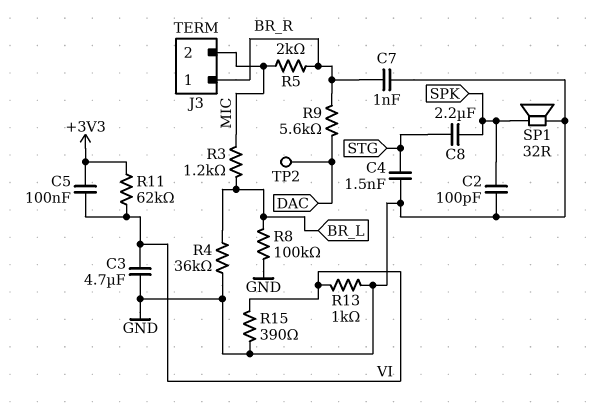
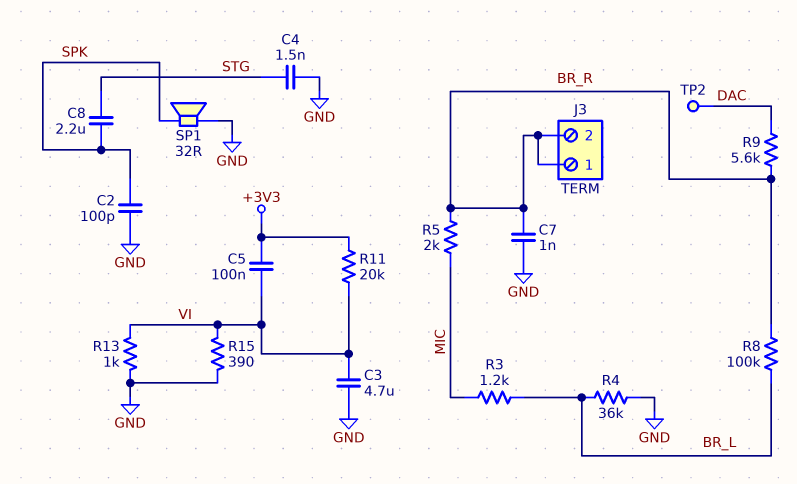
J3 pin 2: MIC -> BR_R
R8: 100k (BR_L, GND) -> 100k (BR_L, BR_R)
R11: 62k (+3V3, VI) -> 20k (+3V3, VI)

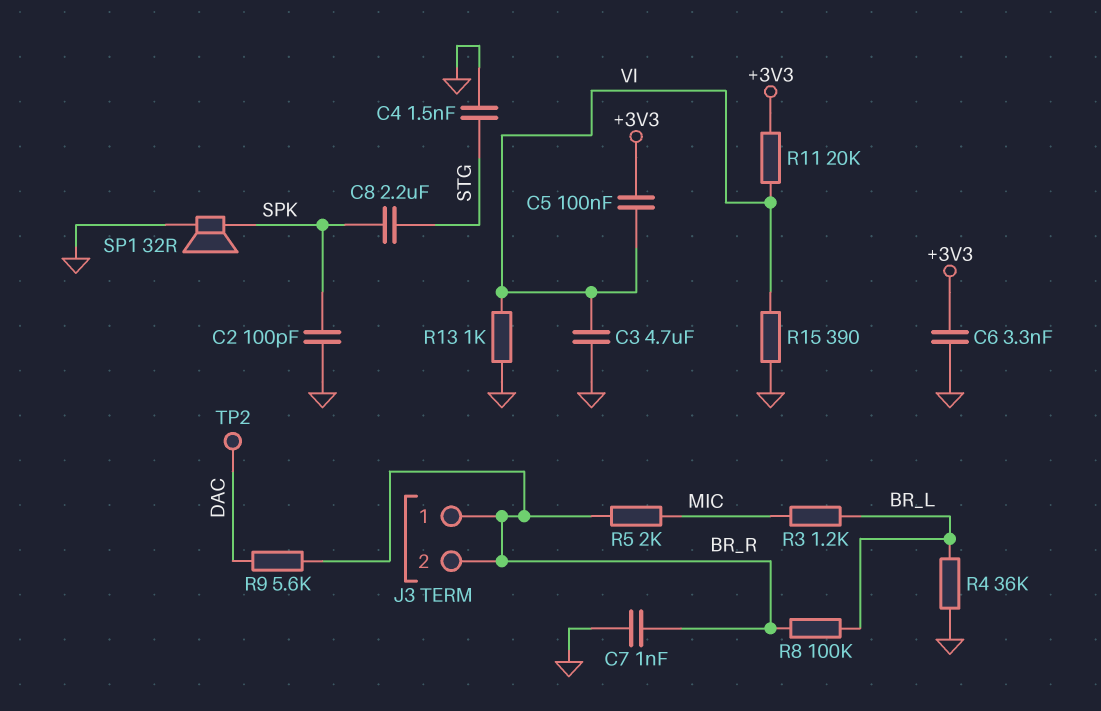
C6: none -> 3.3nF (+3V3, GND)

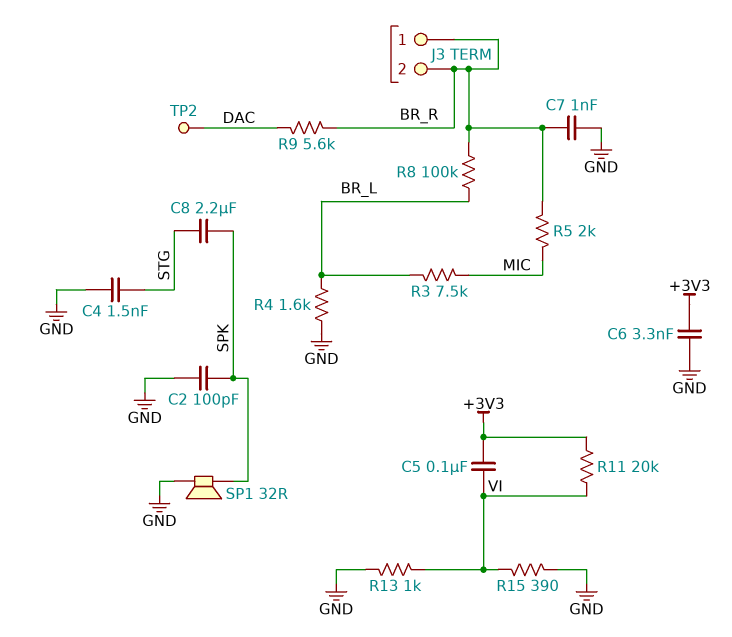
C3: 4.7uF (GND, VI) -> none
R3: 1.2k (BR_L, MIC) -> 7.5k (BR_L, MIC)
R4: 36k (BR_L, GND) -> 1.6k (BR_L, GND)

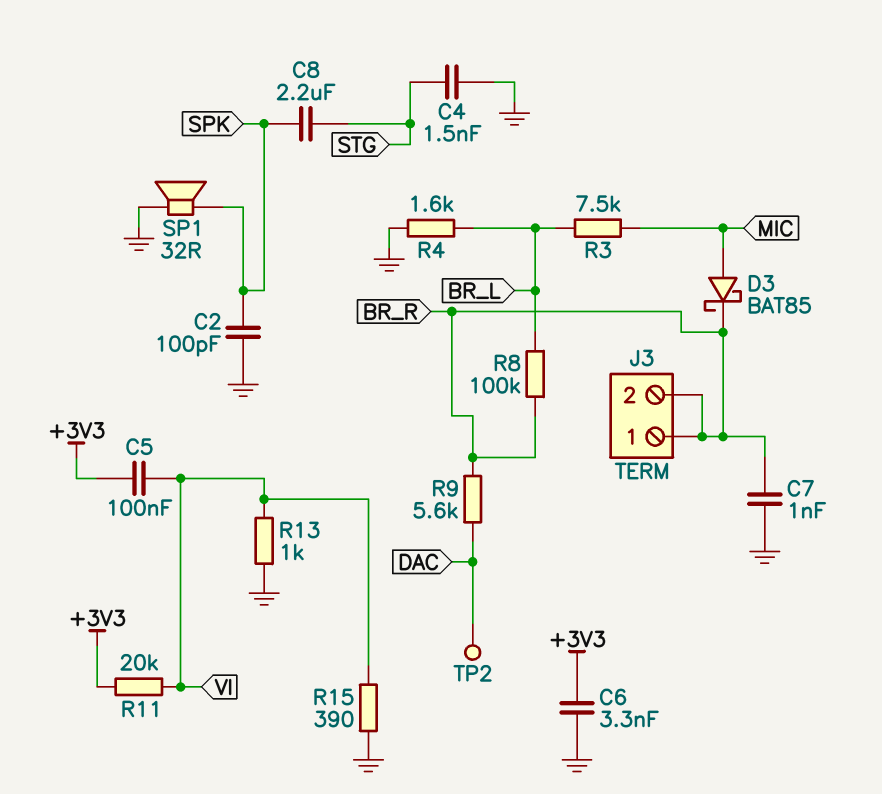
D3: none -> schottky BAT85 (A MIC, K BR_R)
R5: 2k (BR_R, MIC) -> none

